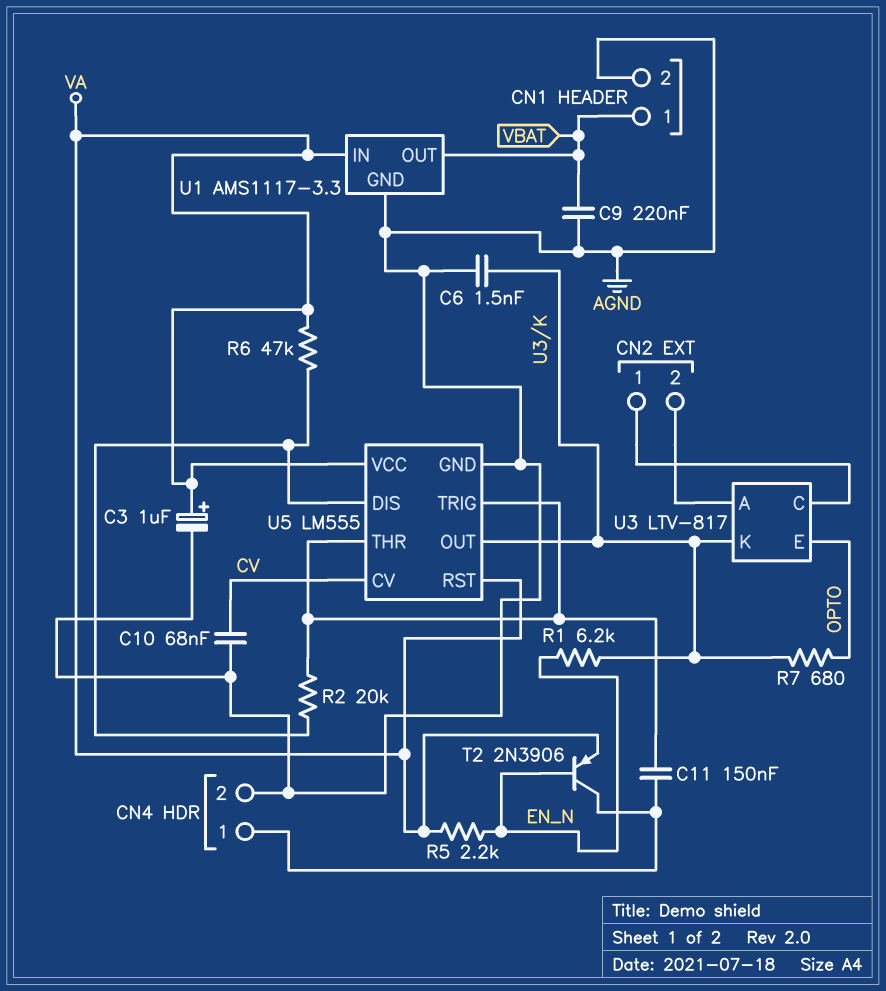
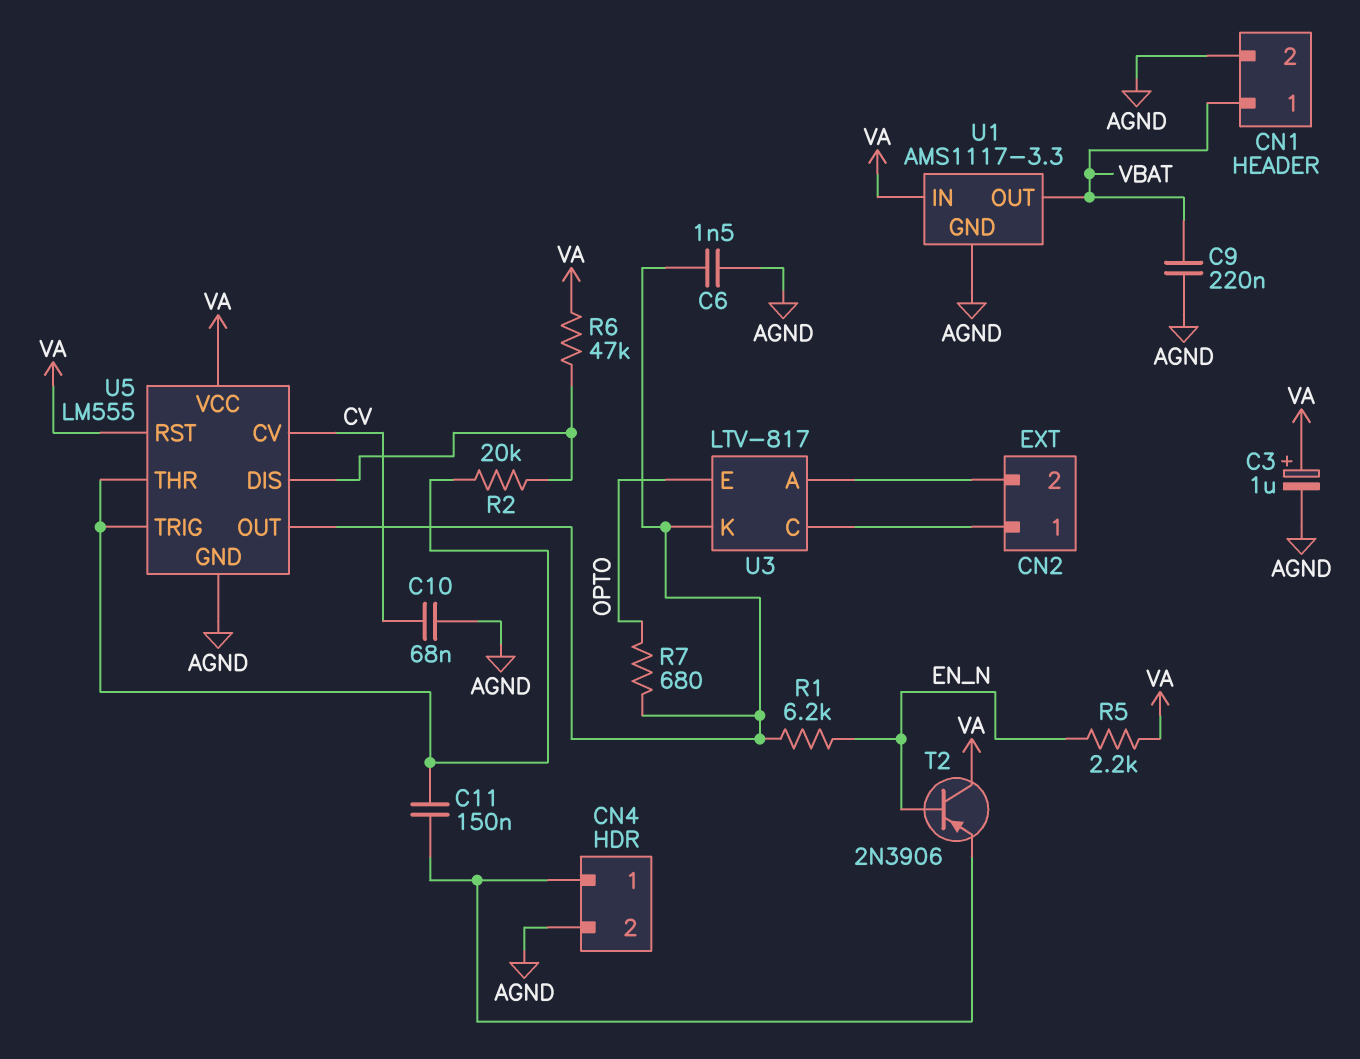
T2: PNP 2N3906 (B EN_N, C CN4/1, E VA) -> PNP 2N3906 (B EN_N, C VA, E CN4/1)

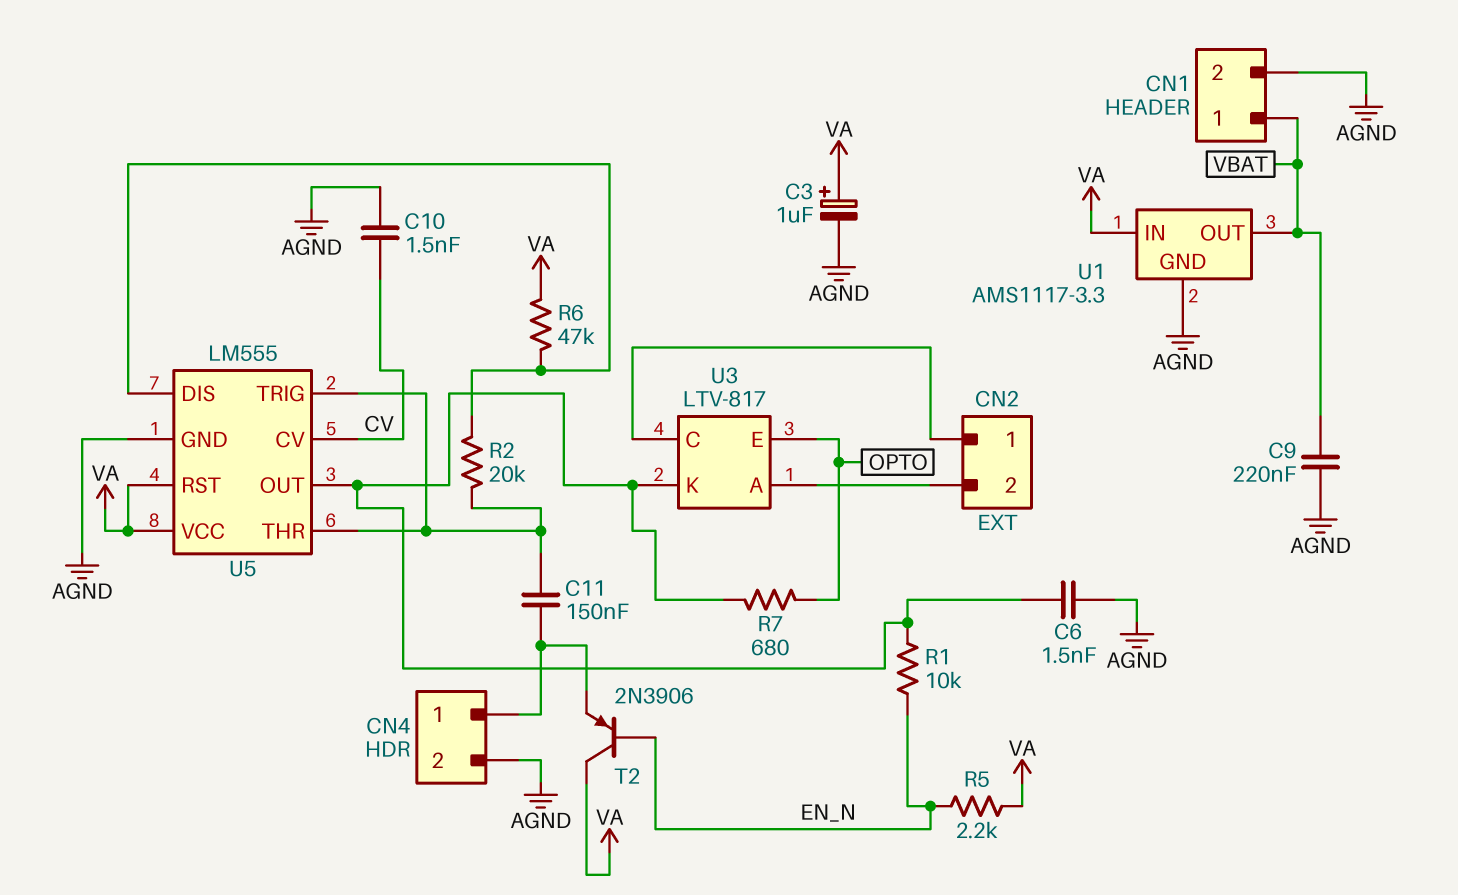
C10: 68nF (AGND, CV) -> 1.5nF (AGND, CV)
R1: 6.2k (EN_N, U3/K) -> 10k (EN_N, U3/K)

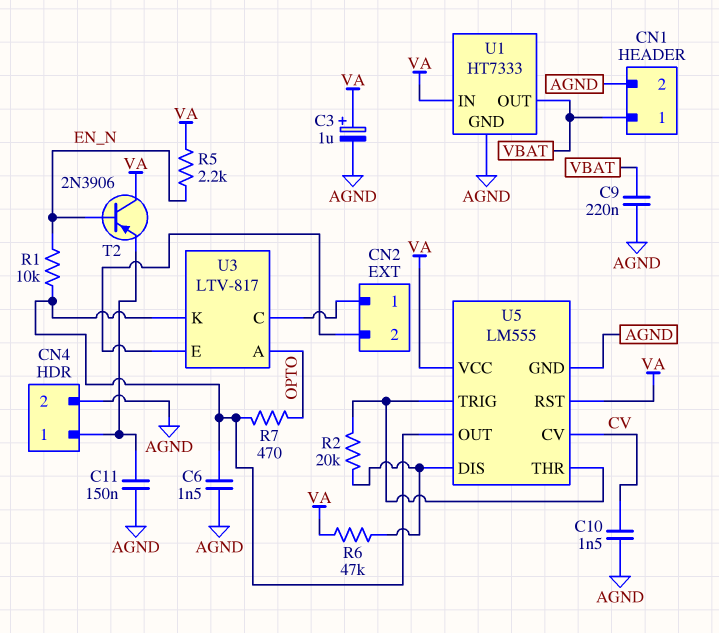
C11: 150nF (CN4/1, U5/THR) -> 150nF (AGND, CN4/1)
R7: 680 (OPTO, U3/K) -> 470 (OPTO, U3/K)
U1: AMS1117-3.3 -> HT7333
U3 pin A: CN2/2 -> OPTO
U3 pin E: OPTO -> CN2/2

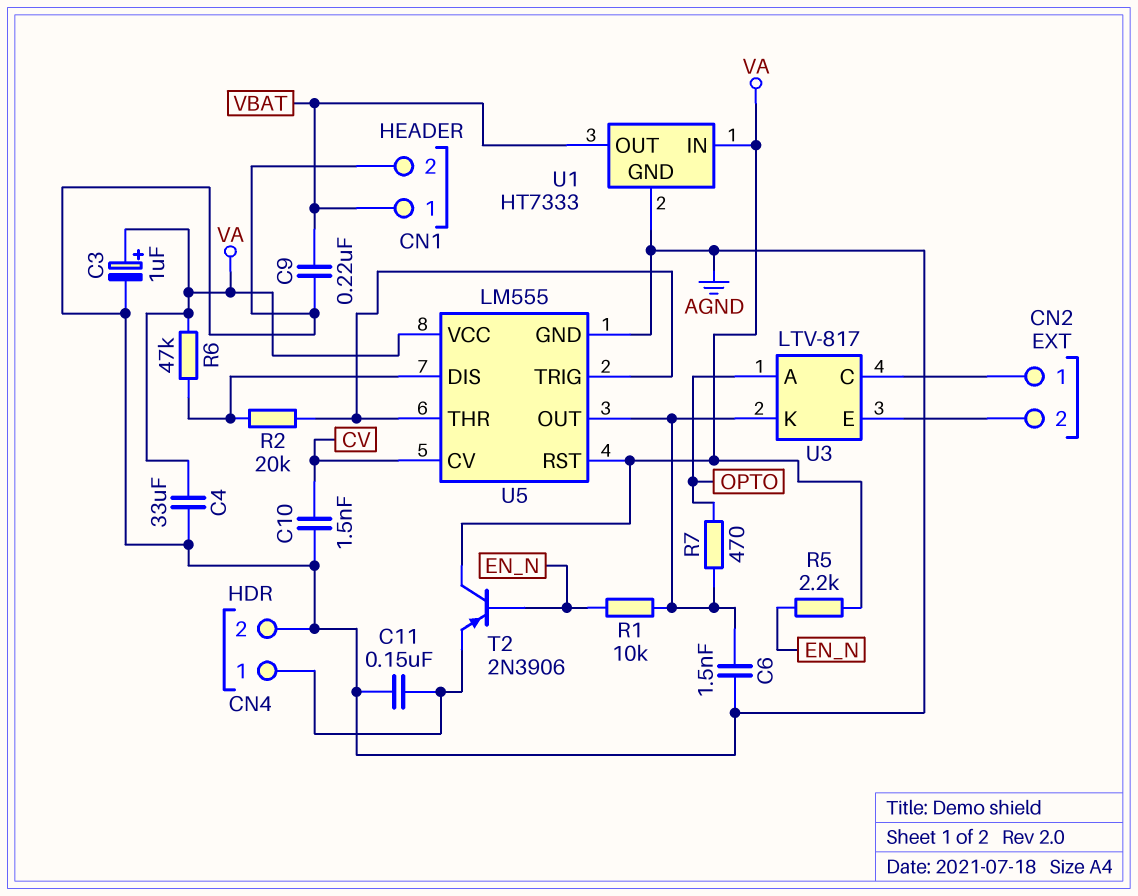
C4: none -> 33uF (AGND, VA)

